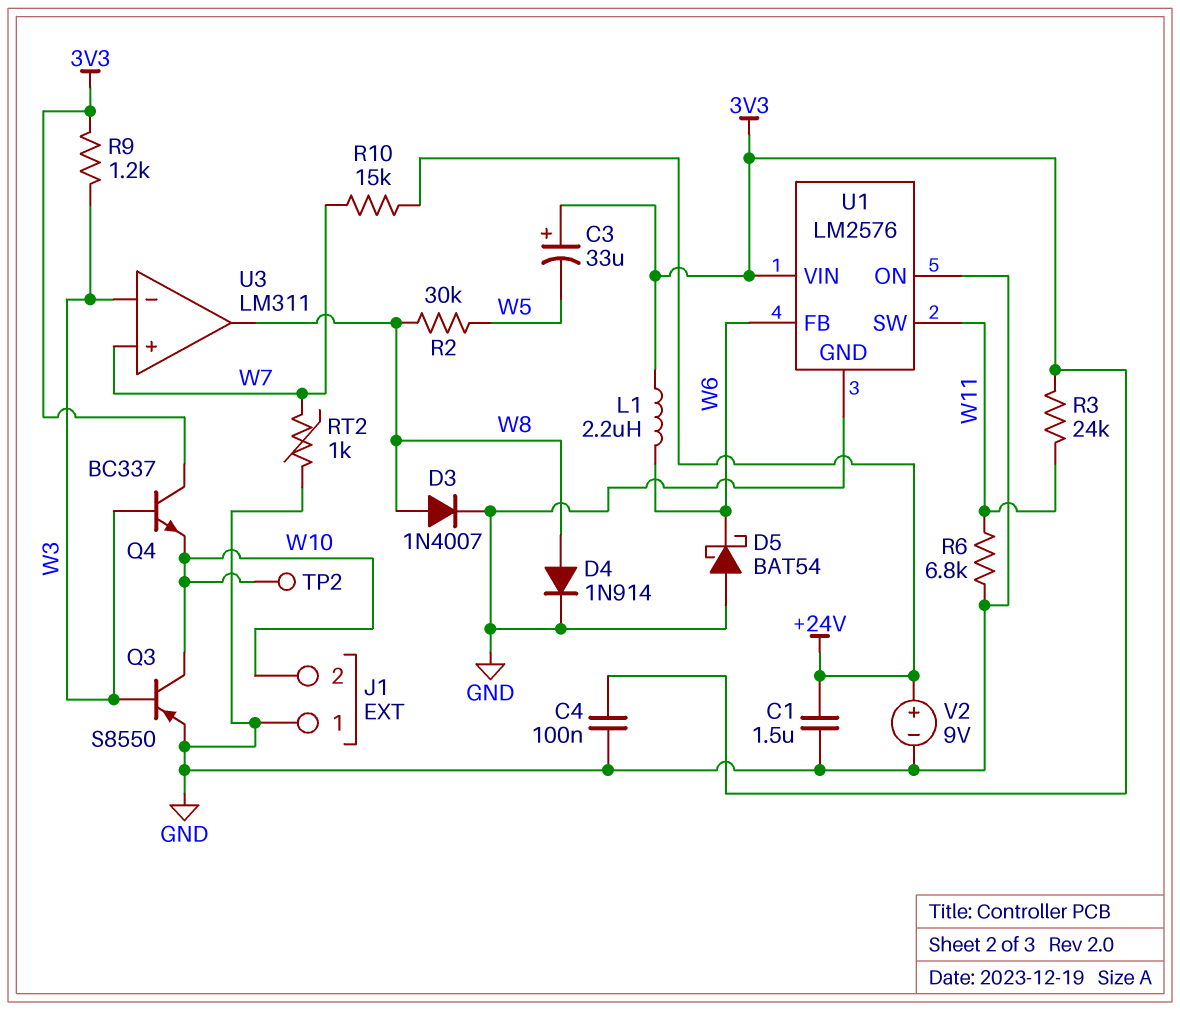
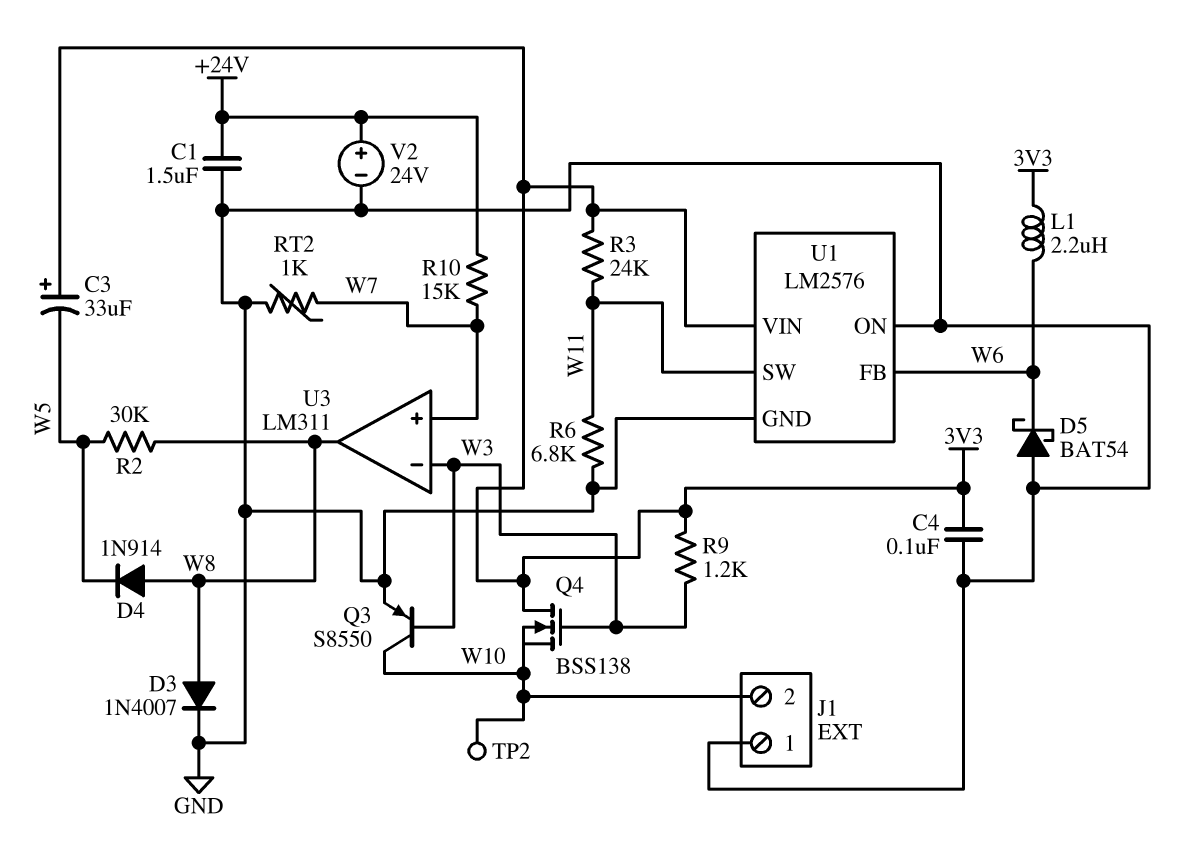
D4: diode 1N914 (A W8, K GND) -> diode 1N914 (A W8, K W5)
Q4: NPN BC337 (B W3, C 3V3, E W10) -> NMOS BSS138 (G W3, D 3V3, S W10)
V2: 9V (plus +24V, minus GND) -> 24V (plus +24V, minus GND)

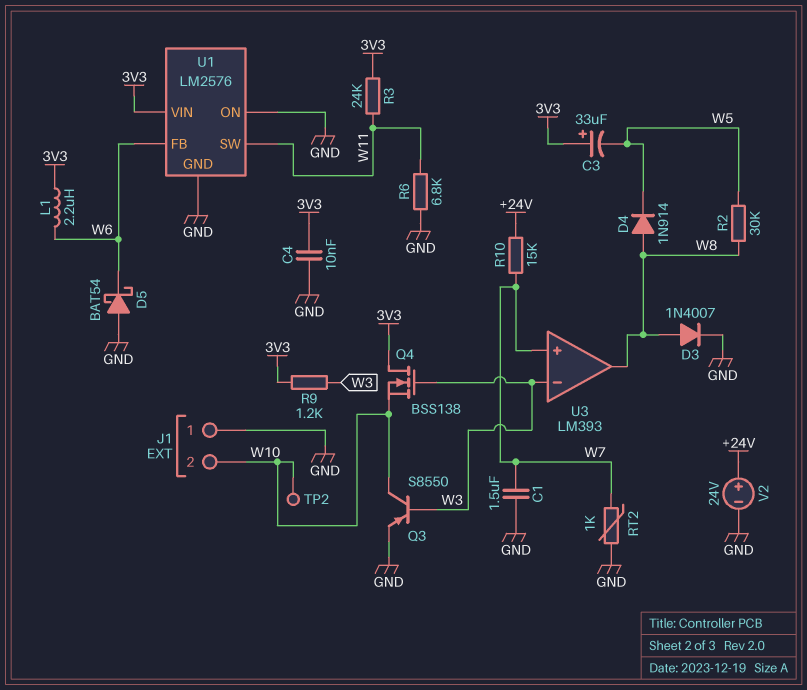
C1: 1.5uF (+24V, GND) -> 1.5uF (GND, W7)
C4: 100nF (3V3, GND) -> 10nF (3V3, GND)
U3: LM311 -> LM393

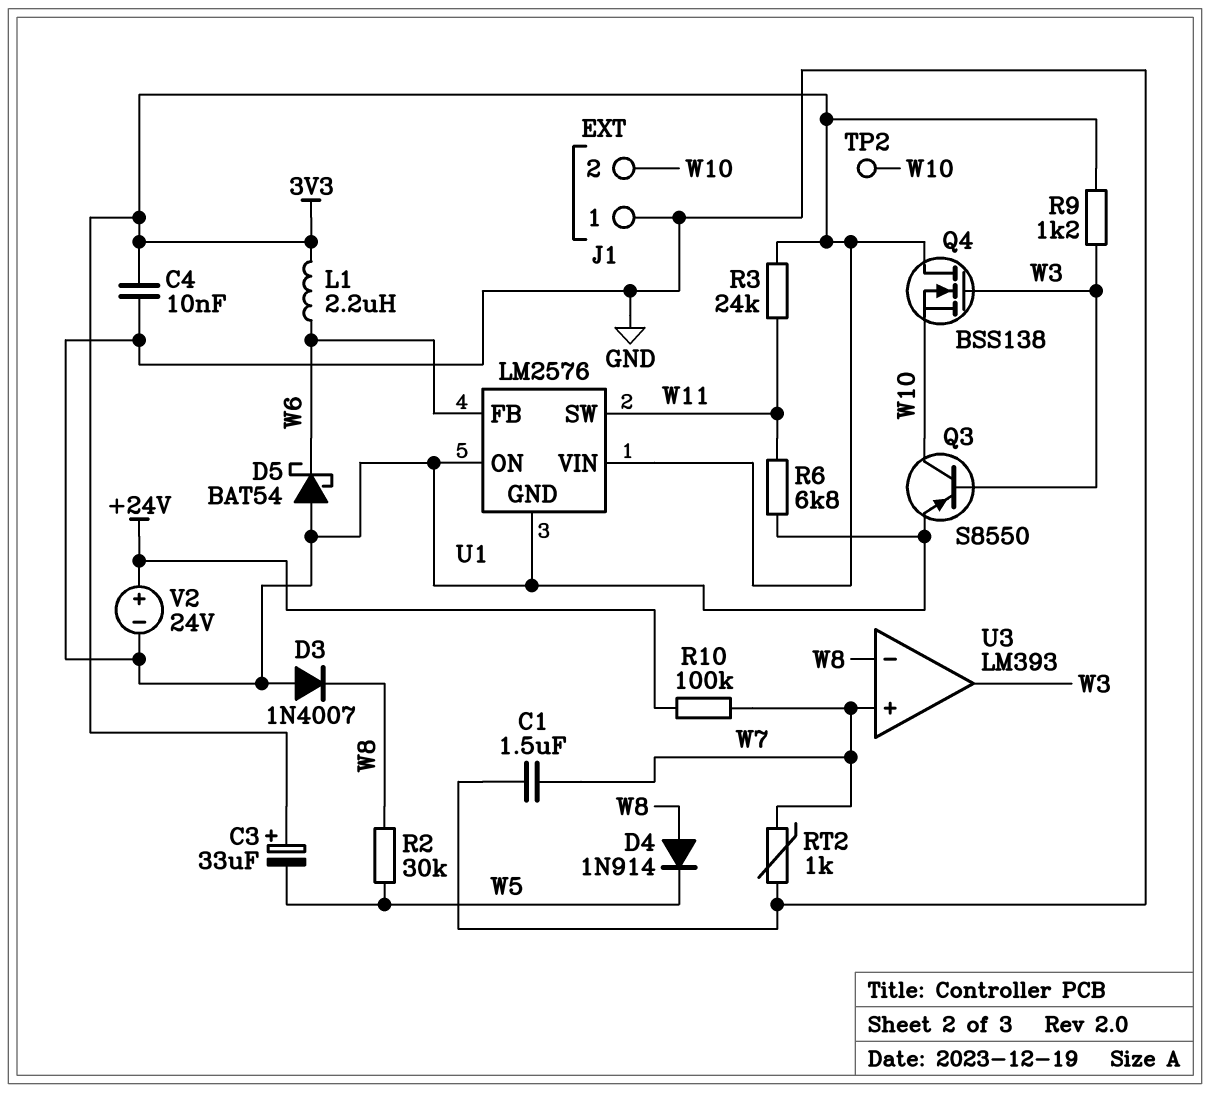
D3: diode 1N4007 (A W8, K GND) -> diode 1N4007 (A GND, K W8)
R10: 15k (+24V, W7) -> 100k (+24V, W7)
U3 pin in-: W3 -> W8
U3 pin out: W8 -> W3

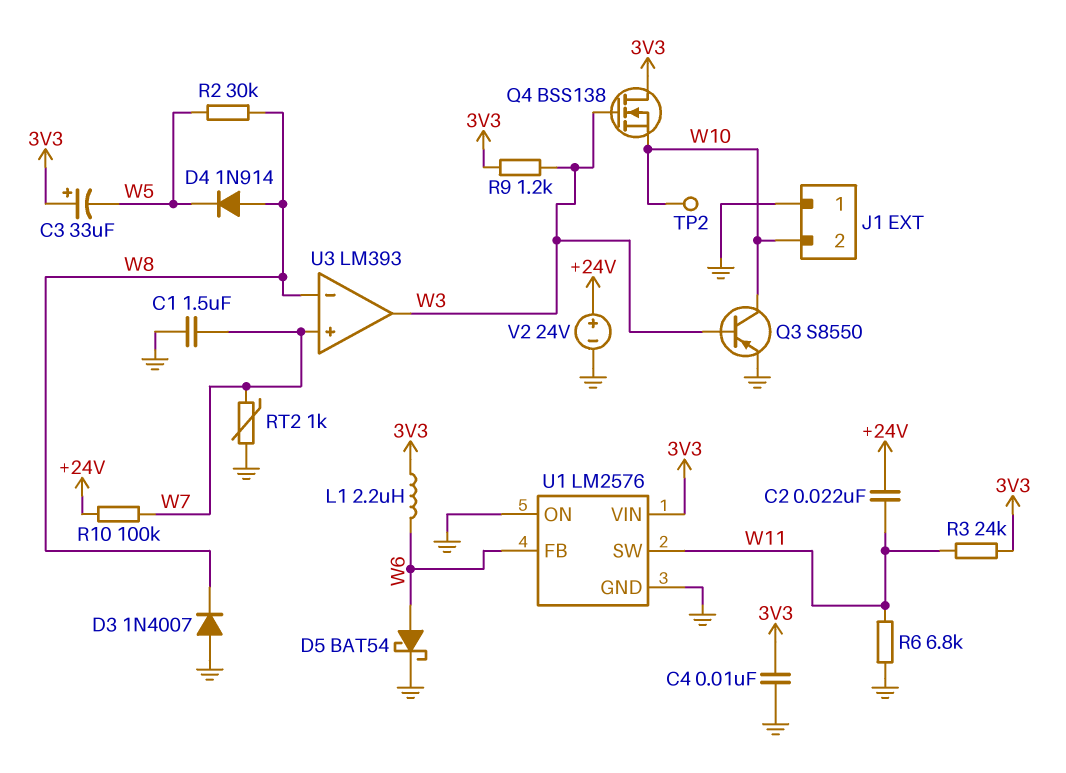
C2: none -> 22nF (+24V, W11)
D5: schottky BAT54 (A GND, K W6) -> schottky BAT54 (A W6, K GND)

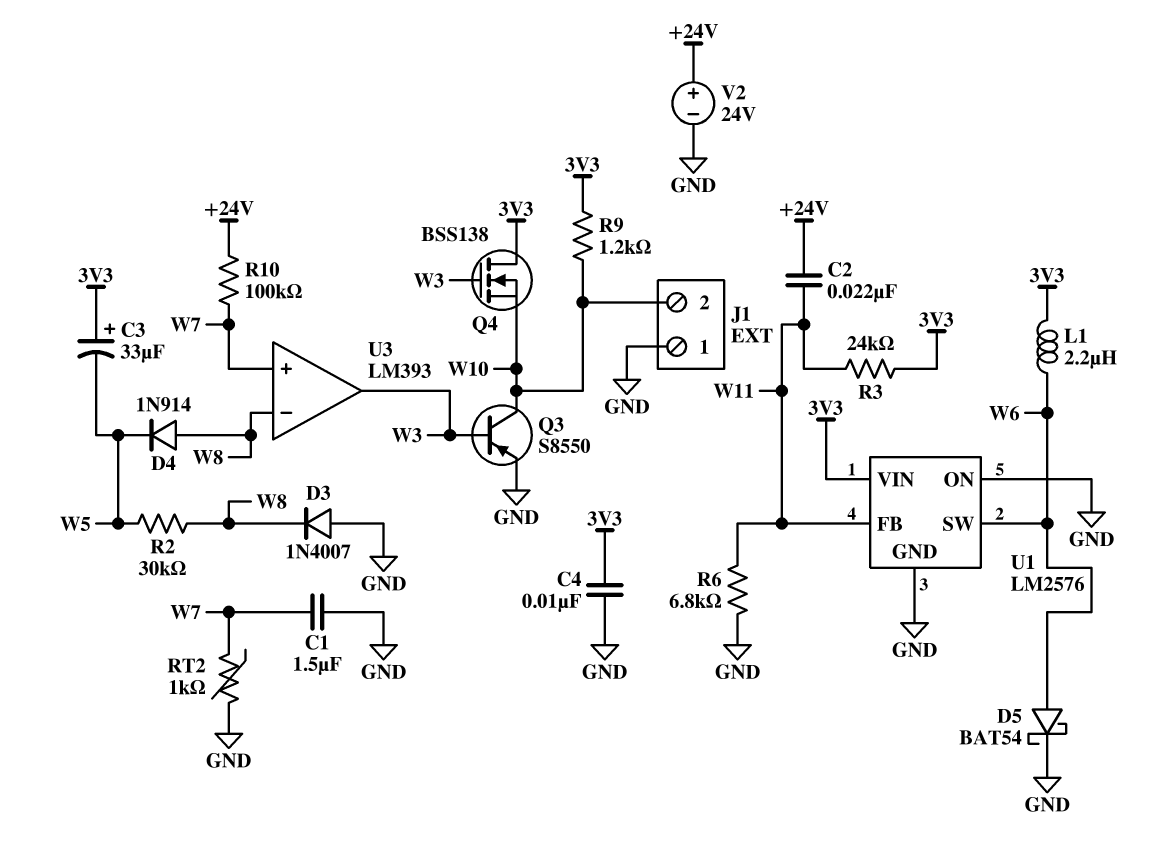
R9: 1.2k (3V3, W3) -> 1.2k (3V3, W10)
TP2: test point (W10) -> none
U1 pin FB: W6 -> W11
U1 pin SW: W11 -> W6

